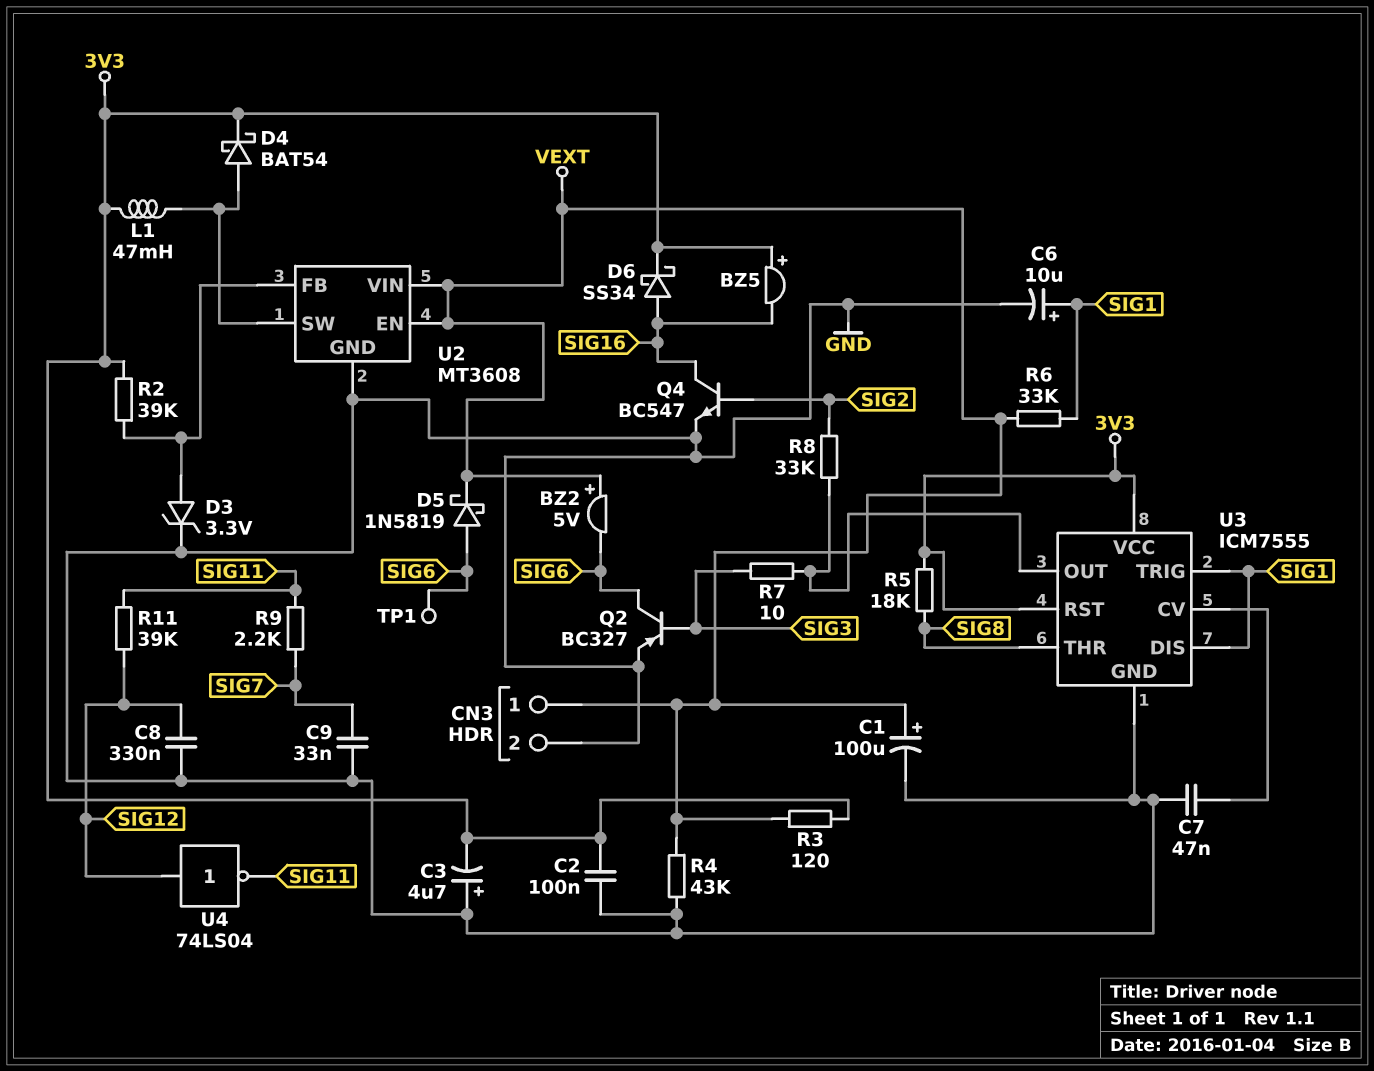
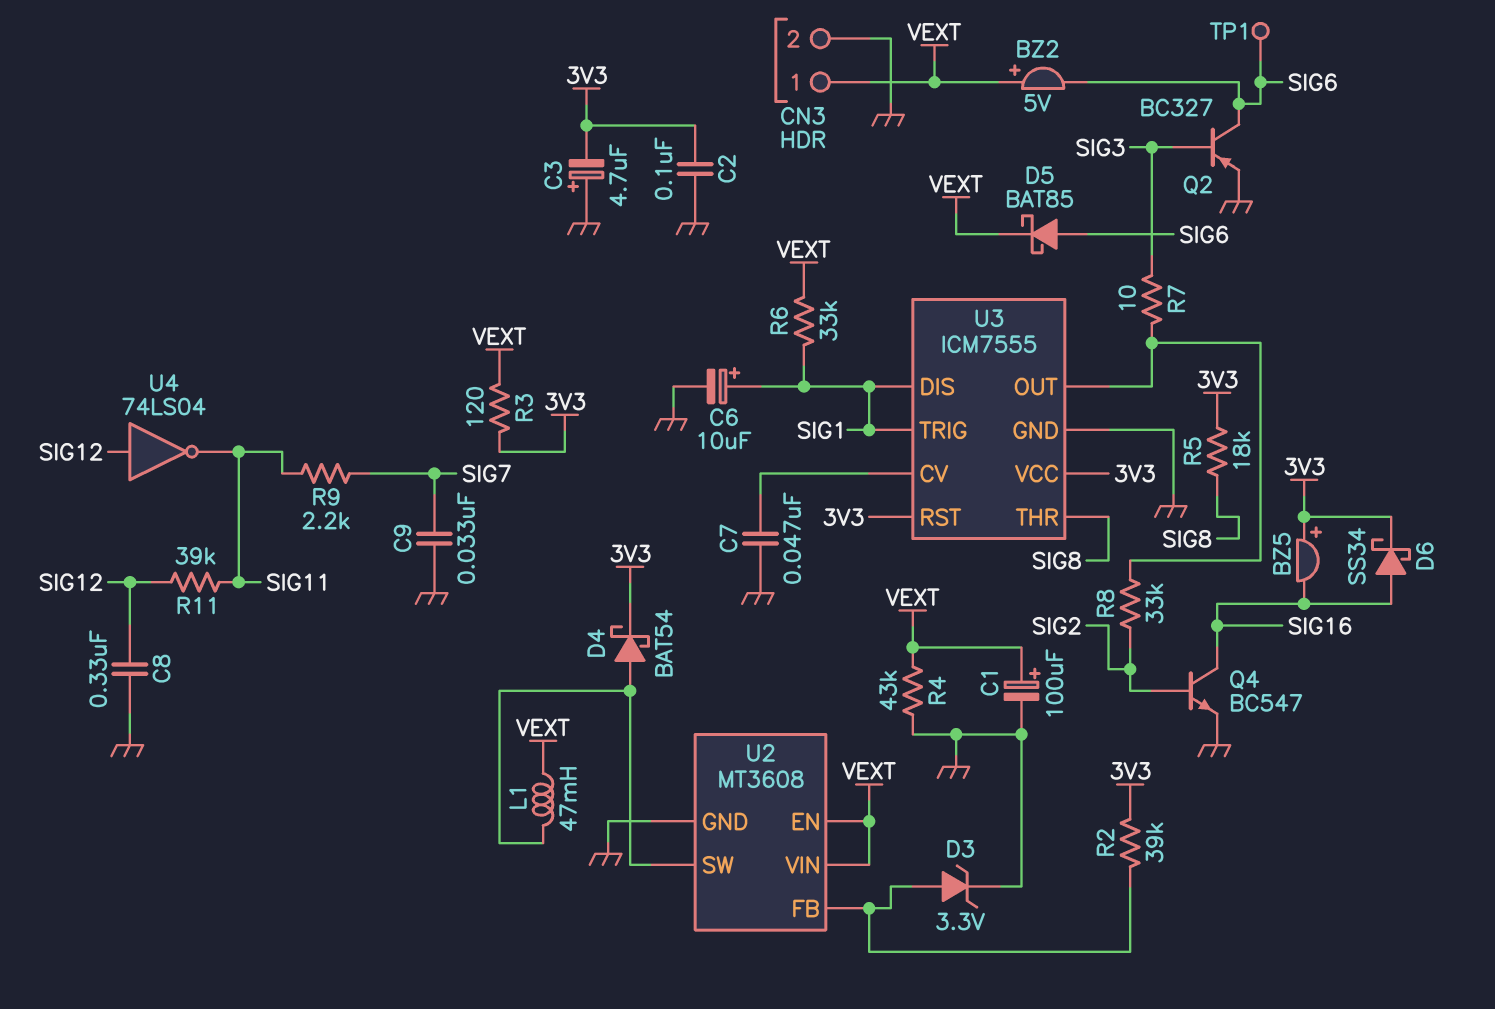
D5: schottky 1N5819 (A SIG6, K VEXT) -> schottky BAT85 (A SIG6, K VEXT)
L1: 47mH (3V3, U2/SW) -> 47mH (U2/SW, VEXT)

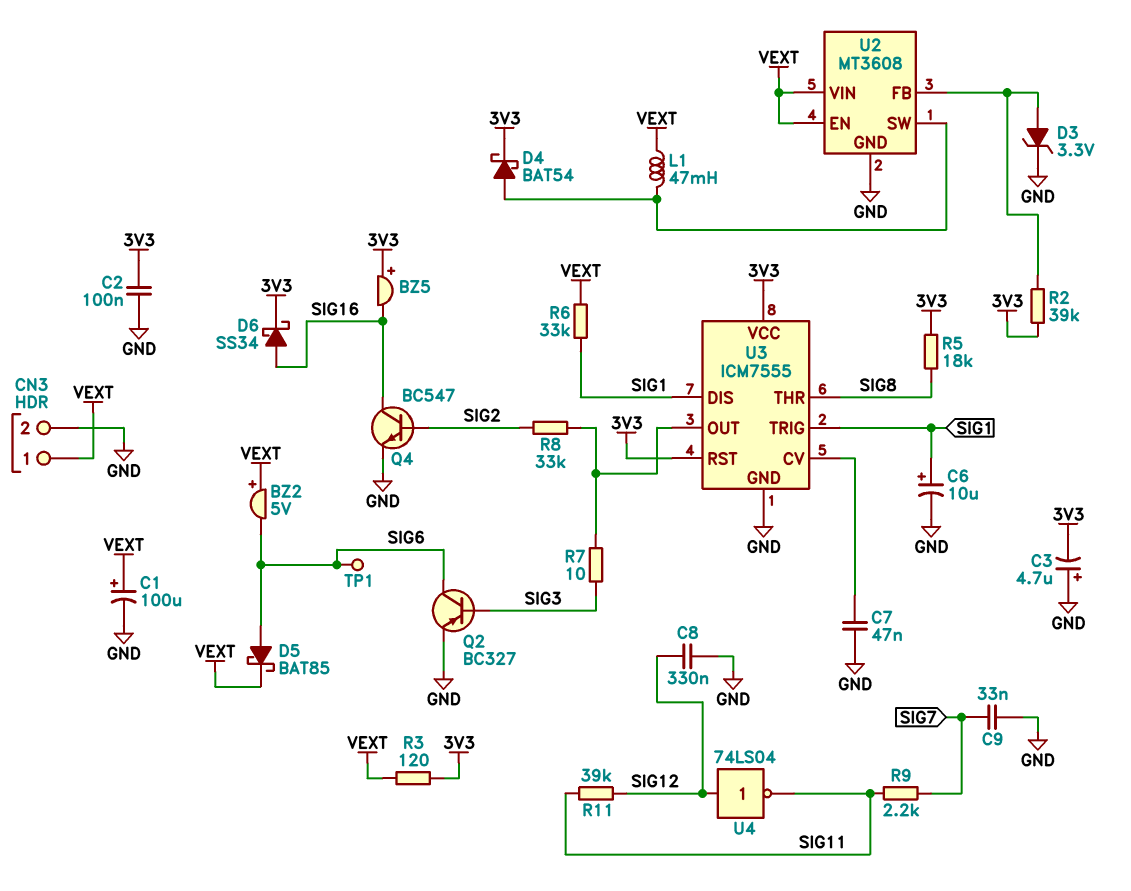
R4: 43k (GND, VEXT) -> none

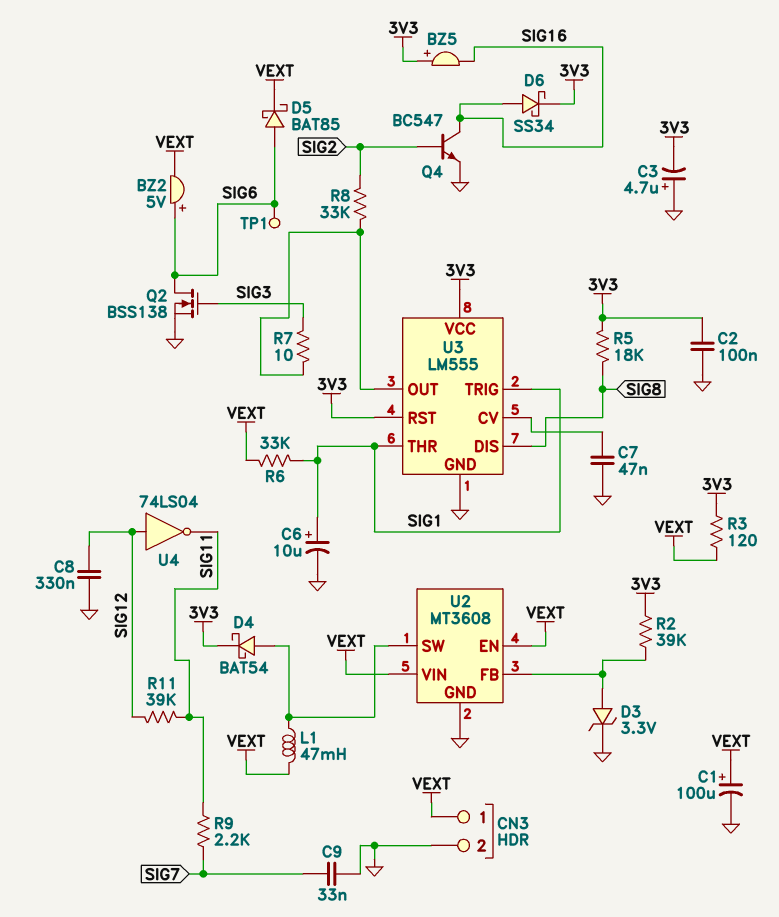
BZ2: buzzer 5V (plus VEXT, minus SIG6) -> buzzer 5V (plus SIG6, minus VEXT)
Q2: PNP BC327 (B SIG3, C SIG6, E GND) -> NMOS BSS138 (G SIG3, D SIG6, S GND)
U3: ICM7555 -> LM555
U3 pin DIS: SIG1 -> SIG8
U3 pin THR: SIG8 -> SIG1

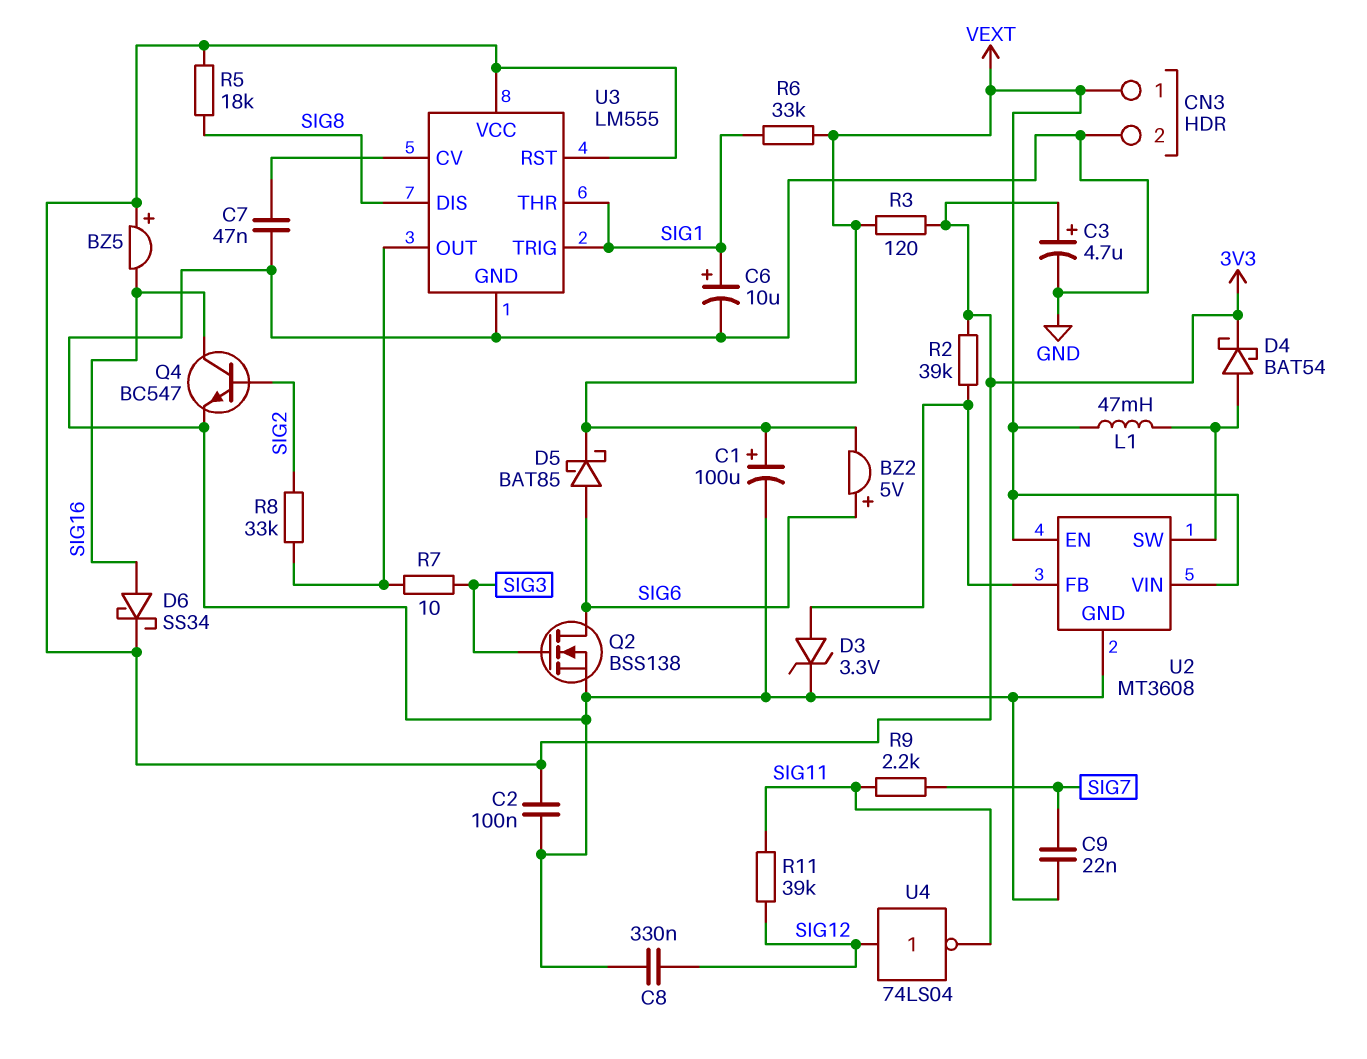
C3: 4.7uF (plus GND, minus 3V3) -> 4.7uF (plus 3V3, minus GND)
C9: 33nF (GND, SIG7) -> 22nF (GND, SIG7)
TP1: test point (SIG6) -> none

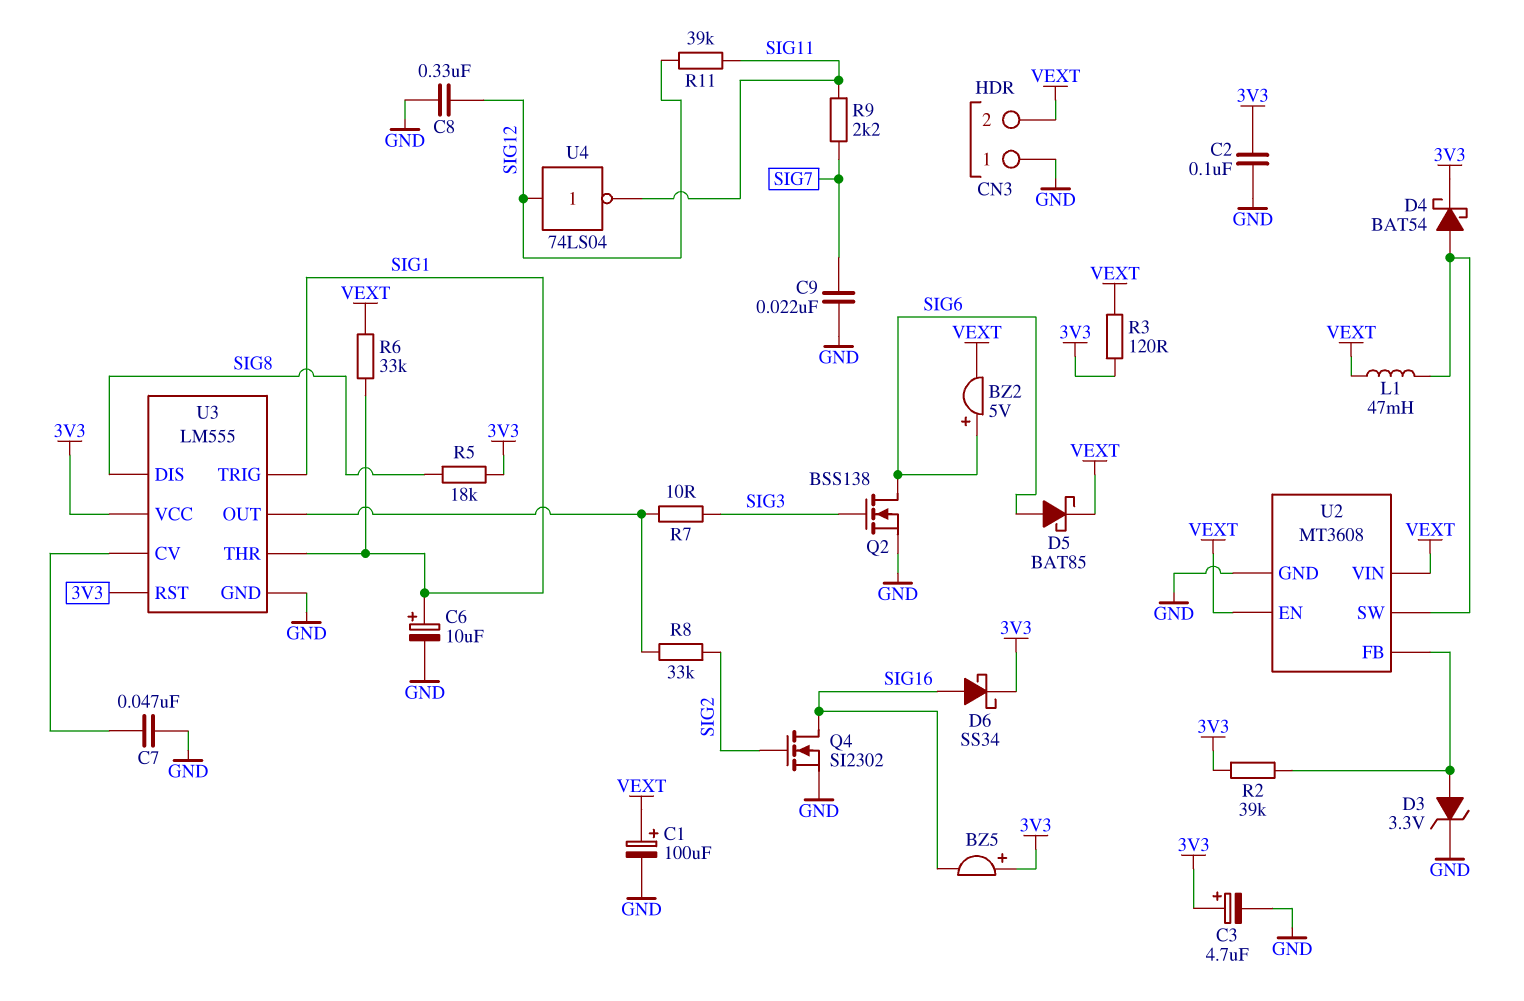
CN3 pin 1: VEXT -> GND
CN3 pin 2: GND -> VEXT
Q4: NPN BC547 (B SIG2, C SIG16, E GND) -> NMOS SI2302 (G SIG2, D SIG16, S GND)

